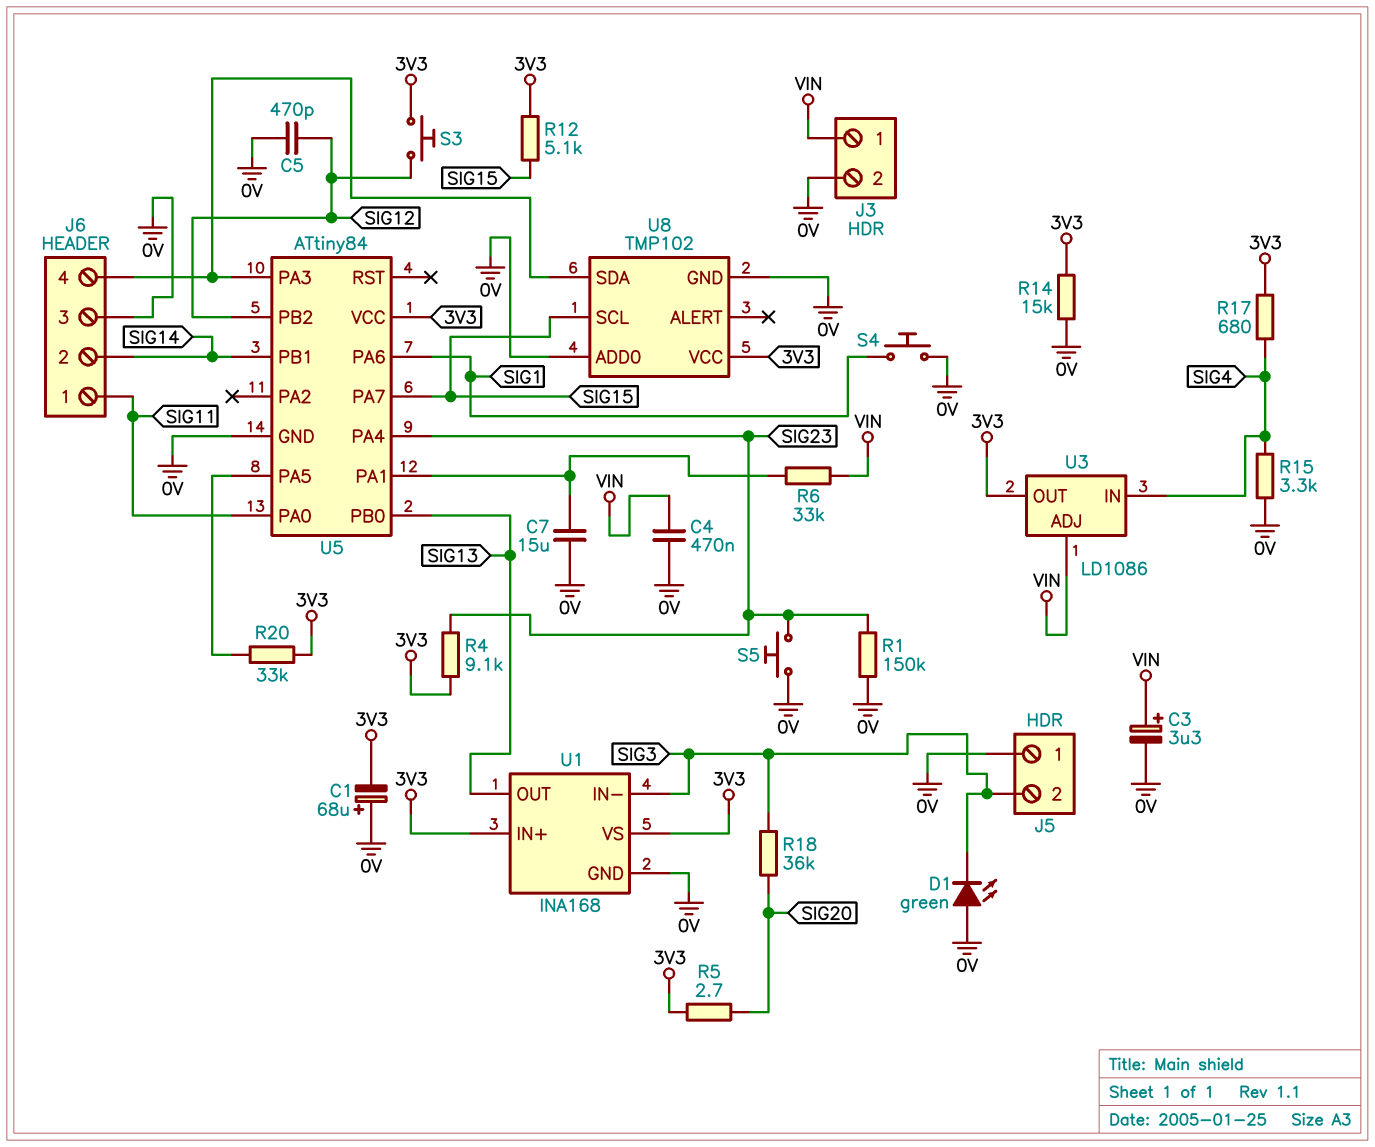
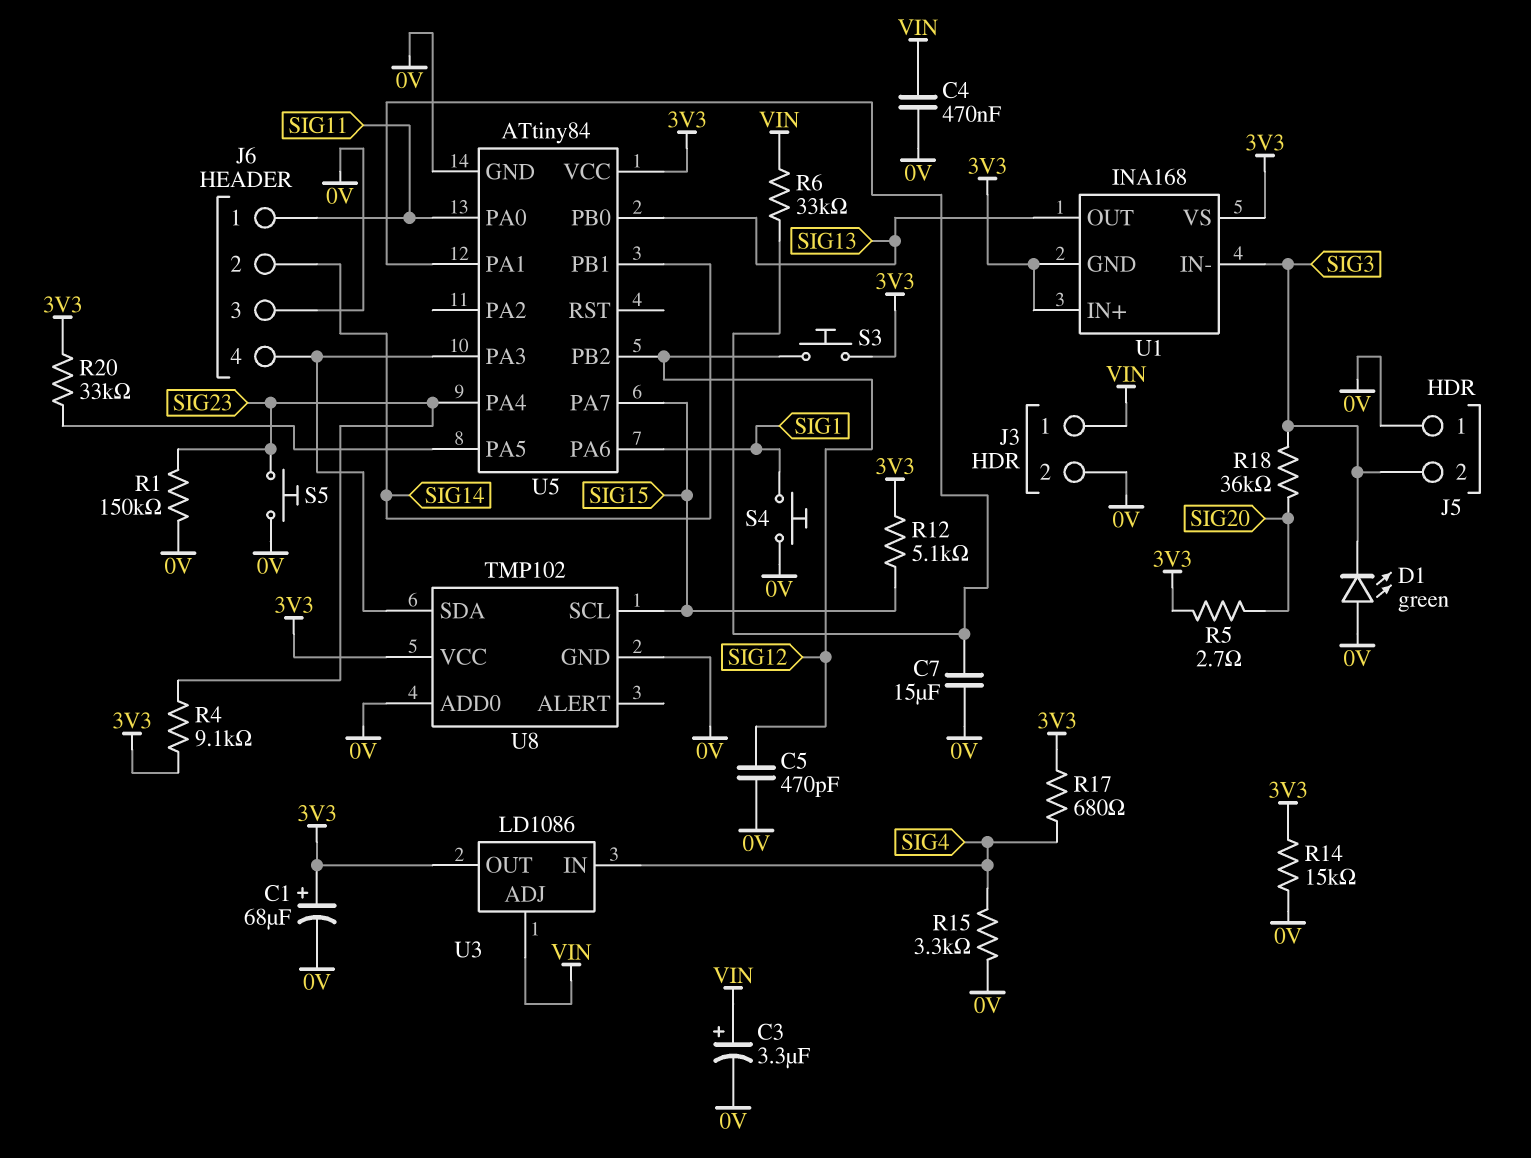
C1: 68uF (plus 0V, minus 3V3) -> 68uF (plus 3V3, minus 0V)
U1 pin GND: 0V -> 3V3

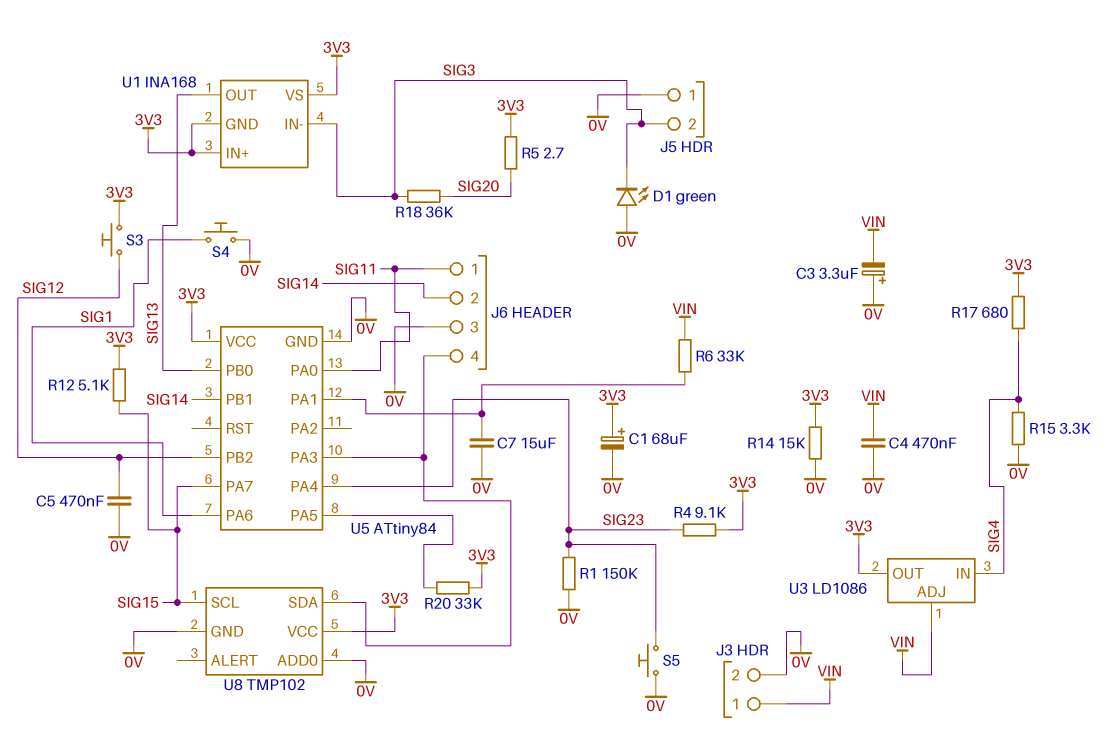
C3: 3.3uF (plus VIN, minus 0V) -> 3.3uF (plus 0V, minus VIN)
C5: 470pF (0V, SIG12) -> 470nF (0V, SIG12)

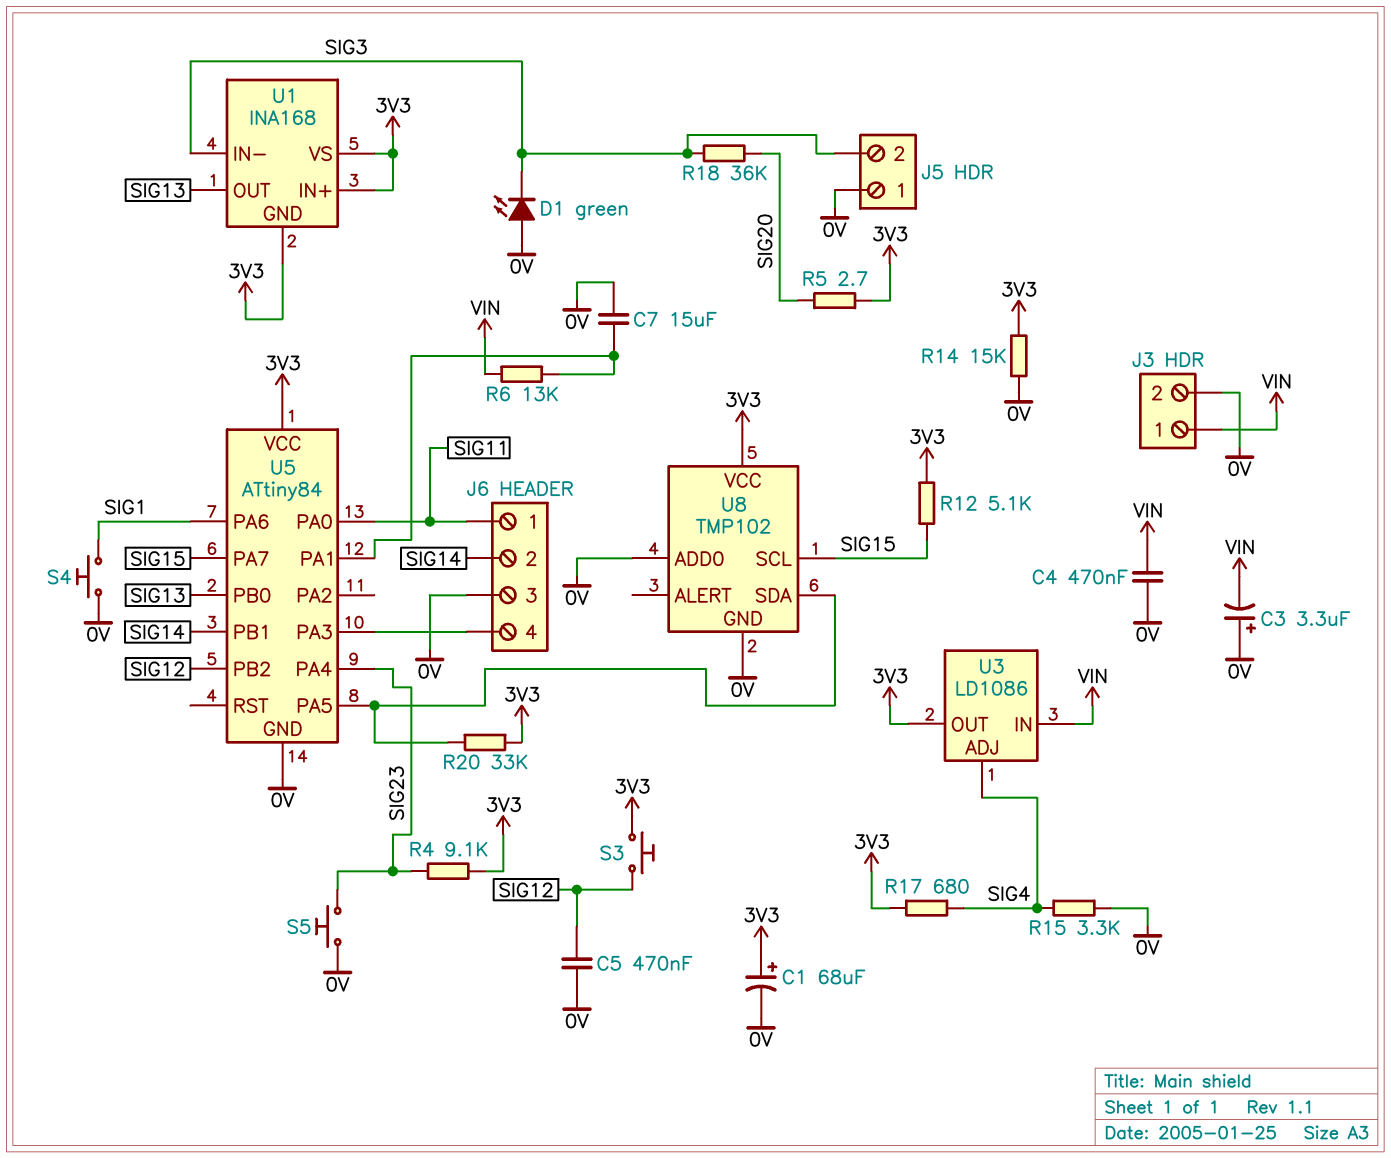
R1: 150k (0V, SIG23) -> none
R6: 33k (U5/PA1, VIN) -> 13k (U5/PA1, VIN)
U3 pin ADJ: VIN -> SIG4
U3 pin IN: SIG4 -> VIN
U8 pin SDA: J6/4 -> U5/PA5

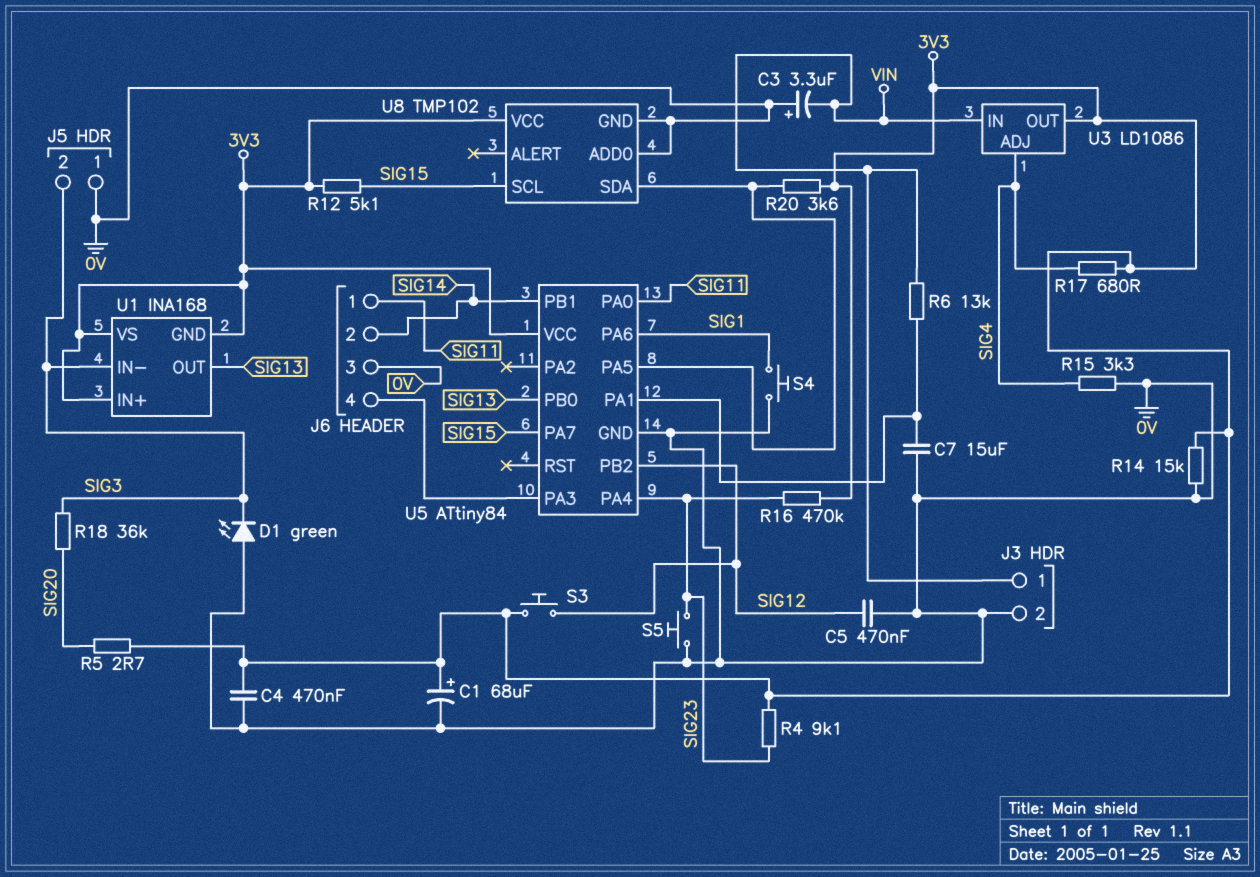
C4: 470nF (0V, VIN) -> 470nF (0V, 3V3)
R16: none -> 470k (3V3, SIG23)
R20: 33k (3V3, U5/PA5) -> 3.6k (3V3, U5/PA5)

